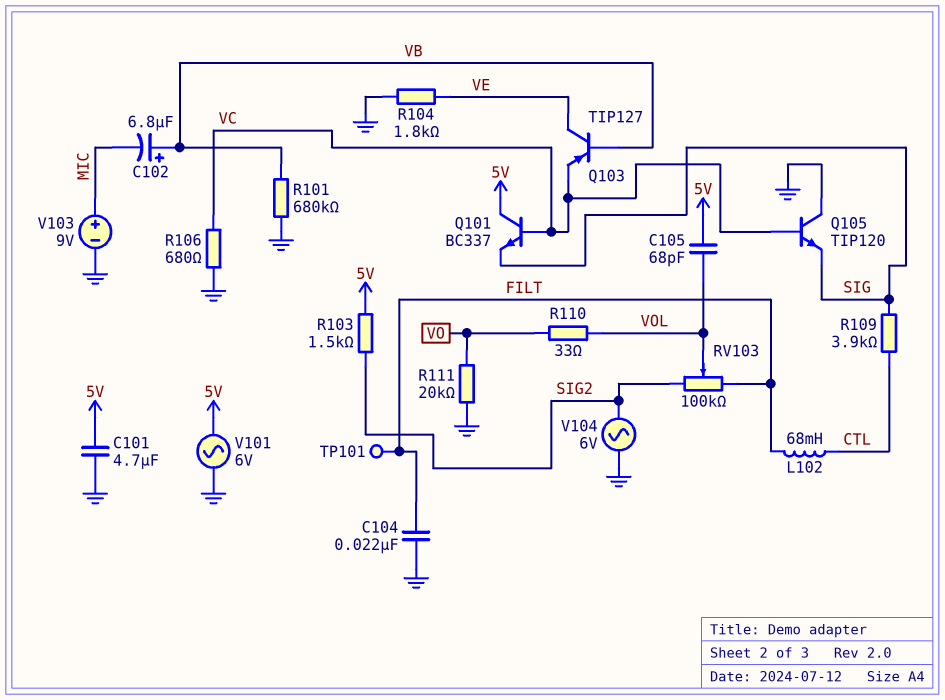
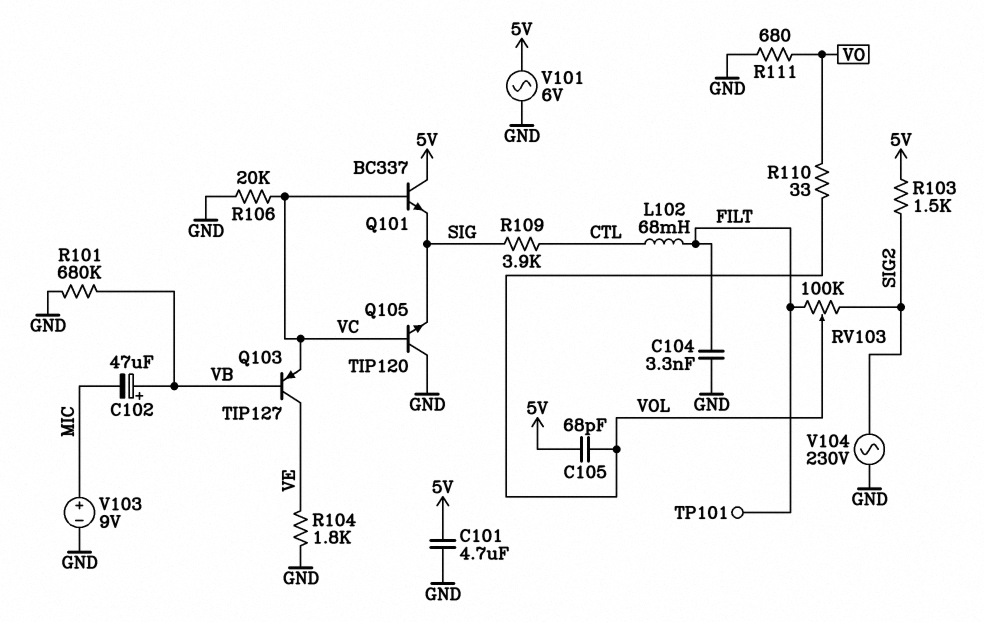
C102: 6.8uF (plus VB, minus MIC) -> 47uF (plus VB, minus MIC)
C104: 22nF (FILT, GND) -> 3.3nF (FILT, GND)
R106: 680 (GND, VC) -> 20k (GND, VC)
R111: 20k (GND, VO) -> 680 (GND, VO)
V104: AC 6V (GND, SIG2) -> AC 230V (GND, SIG2)

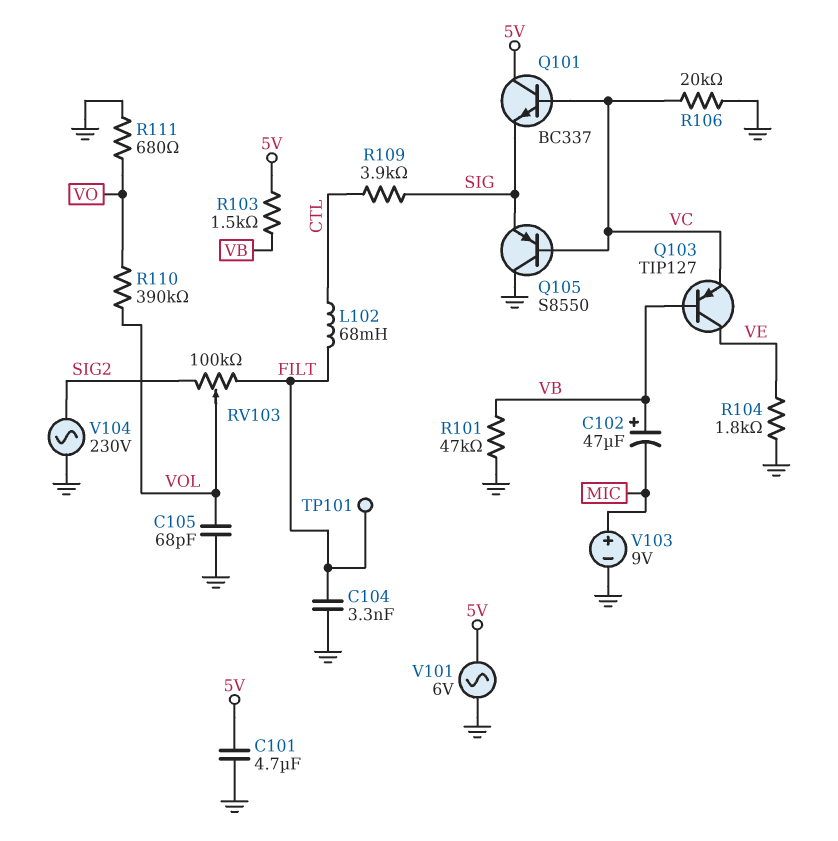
C105: 68pF (5V, VOL) -> 68pF (GND, VOL)
Q105: NPN TIP120 (B VC, C GND, E SIG) -> PNP S8550 (B VC, C GND, E SIG)
R101: 680k (GND, VB) -> 47k (GND, VB)
R103: 1.5k (5V, SIG2) -> 1.5k (5V, VB)
R110: 33 (VO, VOL) -> 390k (VO, VOL)

